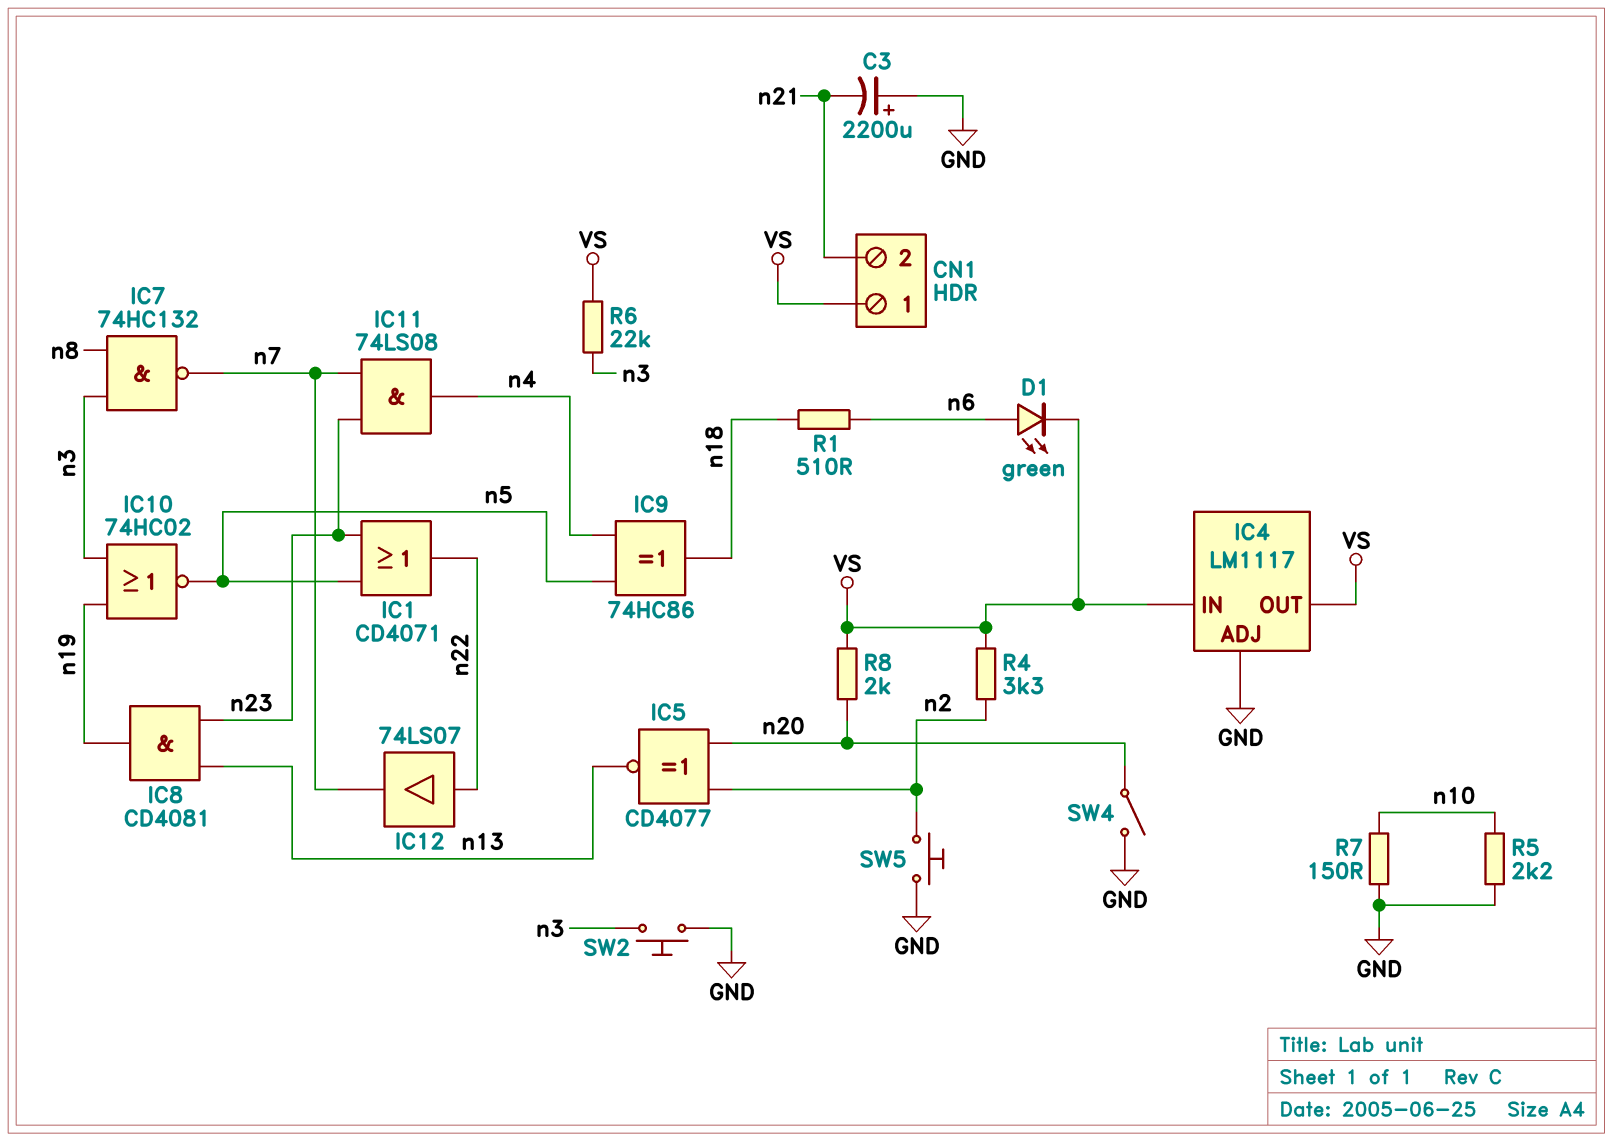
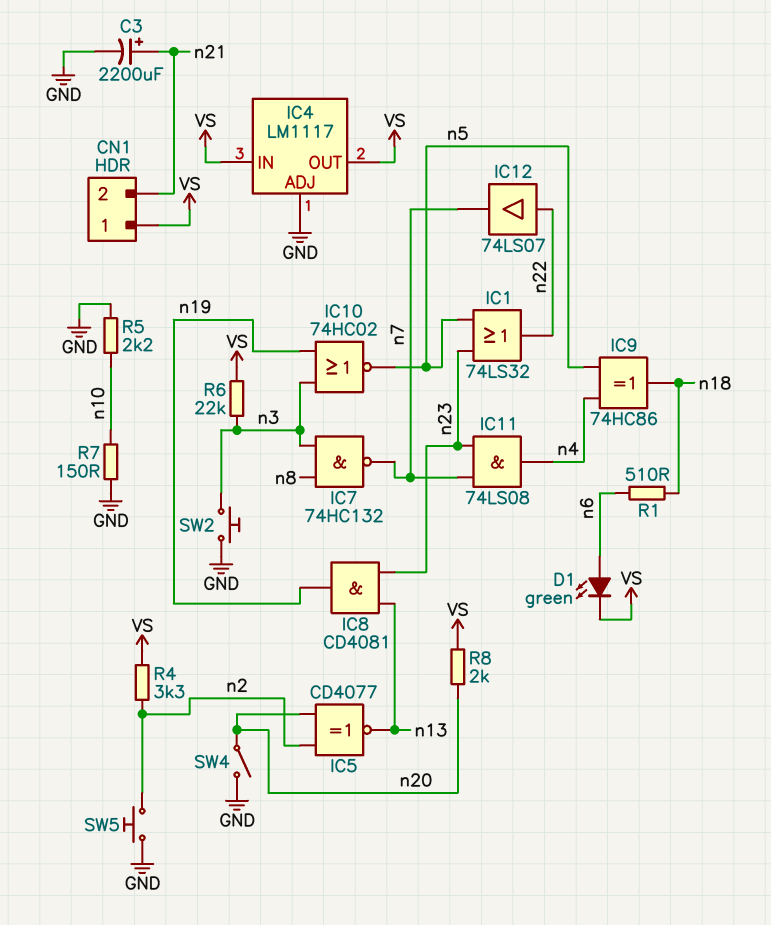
C3: 2200uF (plus GND, minus n21) -> 2200uF (plus n21, minus GND)
IC1: OR CD4071 (in n5, in n23, out n22) -> OR 74LS32 (in n5, in n23, out n22)

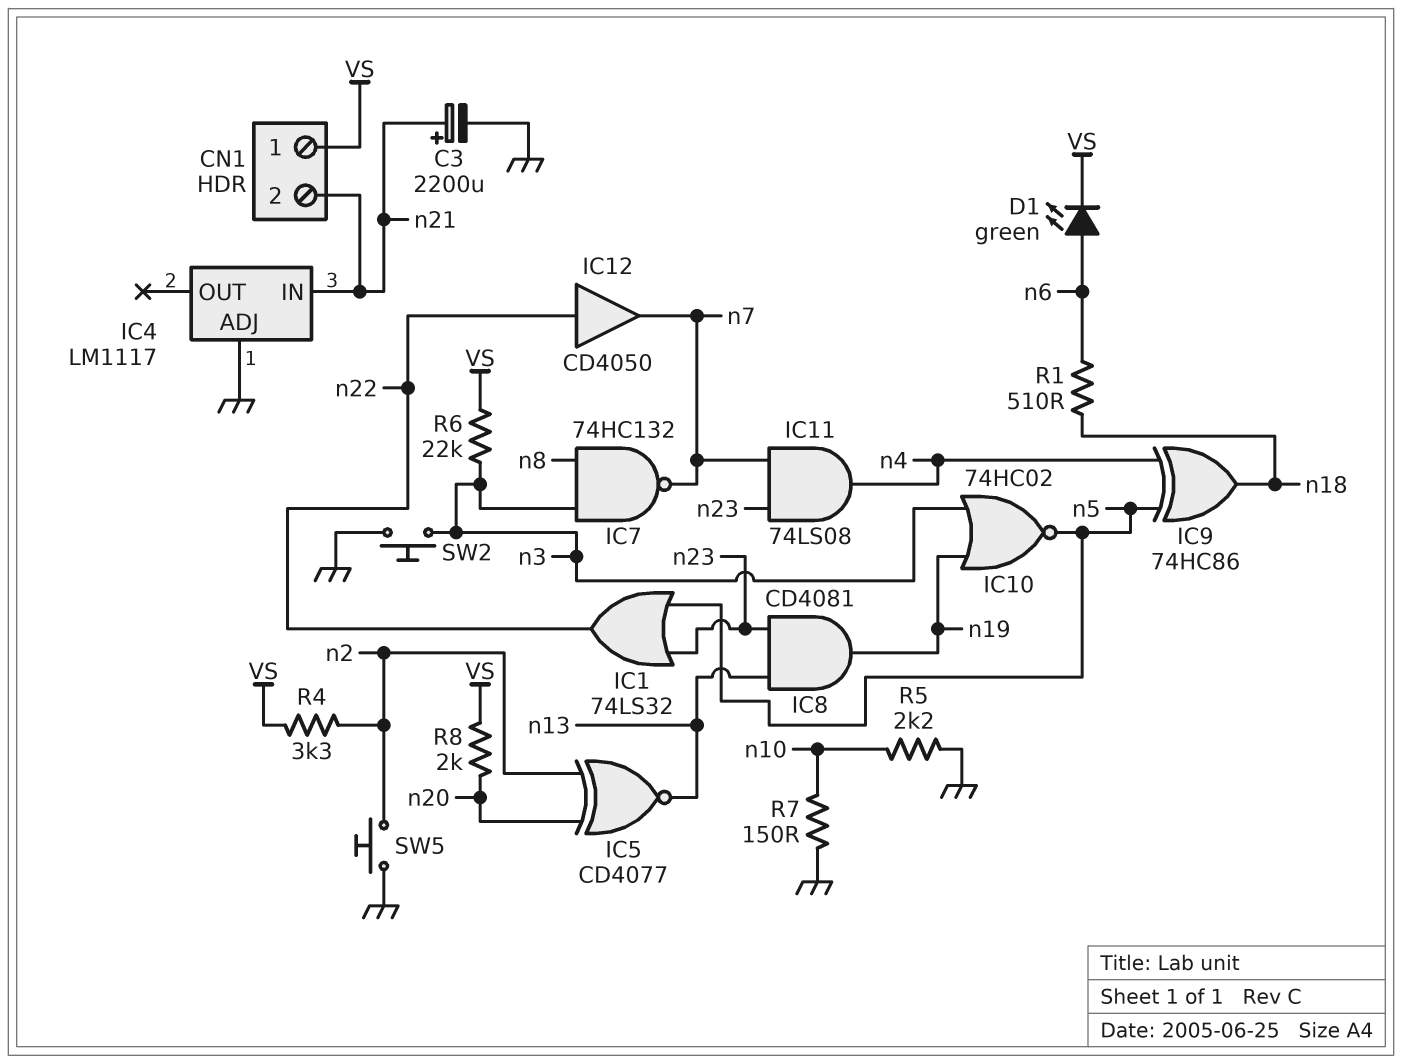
IC4 pin IN: VS -> n21
IC4 pin OUT: VS -> none
IC12: buffer 74LS07 (in n22, out n7) -> buffer CD4050 (in n22, out n7)
SW4: switch (GND, n20) -> none

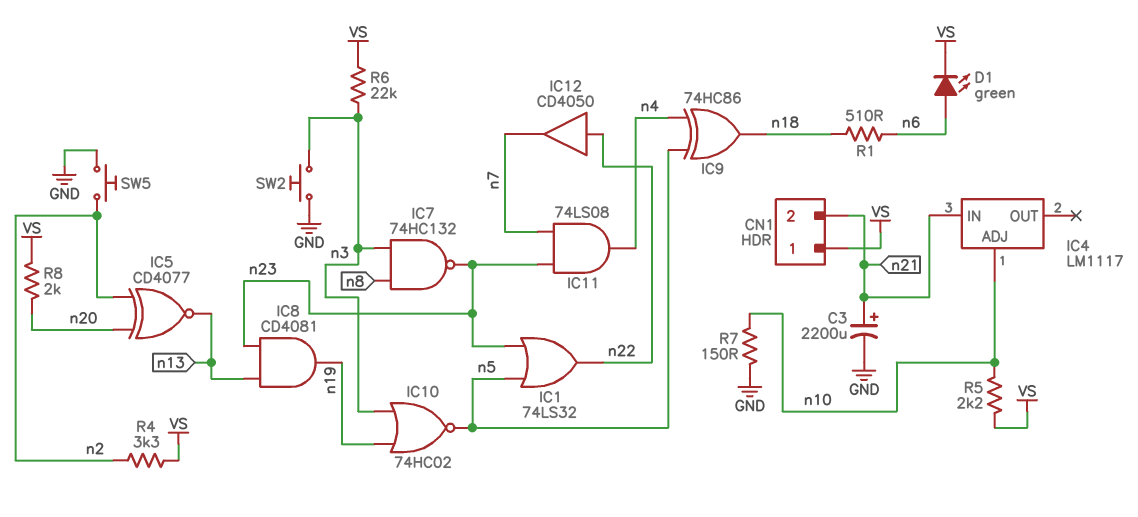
IC4 pin ADJ: GND -> n10
IC7: NAND 74HC132 (in n3, in n8, out n7) -> NAND 74HC132 (in n3, in n8, out n23)
R5: 2.2k (GND, n10) -> 2.2k (VS, n10)

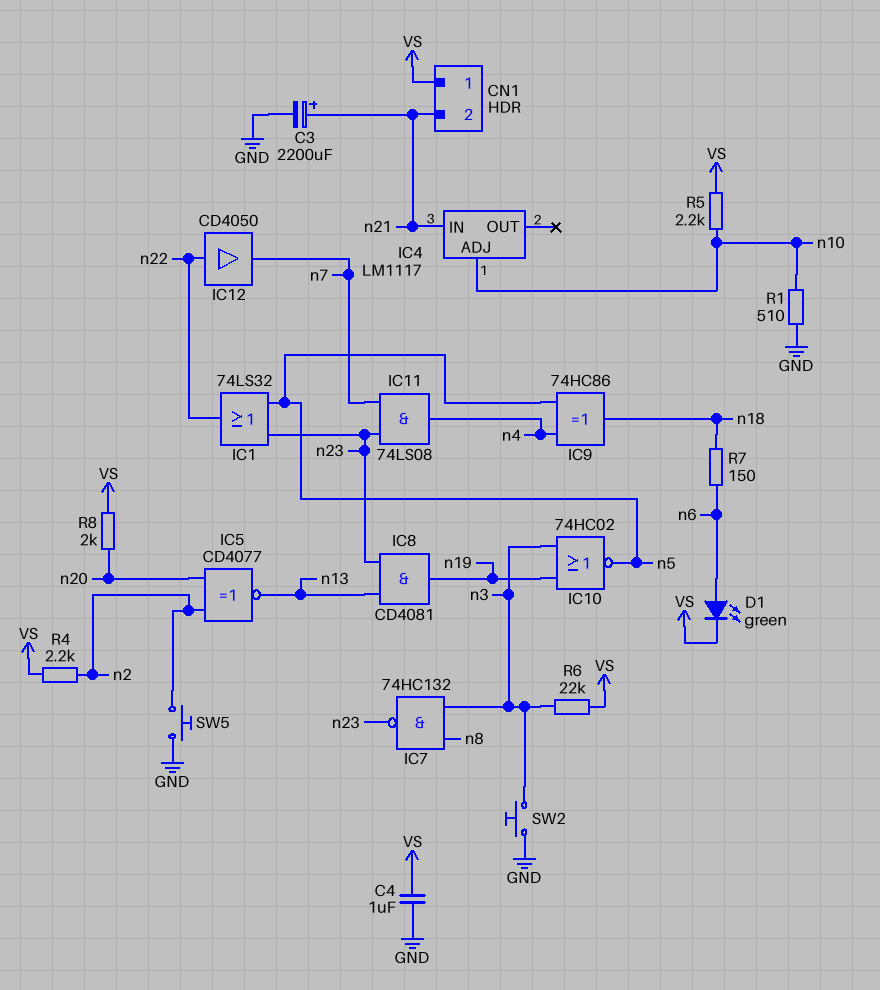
C4: none -> 1uF (GND, VS)
R1: 510 (n6, n18) -> 510 (GND, n10)
R4: 3.3k (VS, n2) -> 2.2k (VS, n2)
R7: 150 (GND, n10) -> 150 (n6, n18)

